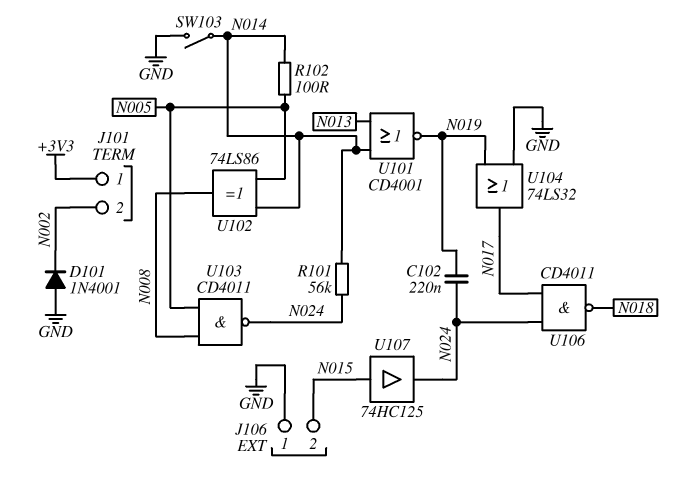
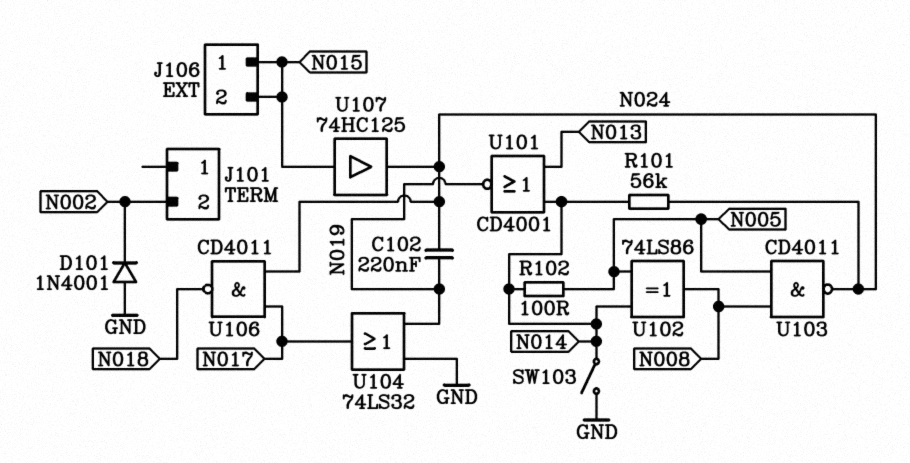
J101 pin 1: +3V3 -> none
J106 pin 1: GND -> N015

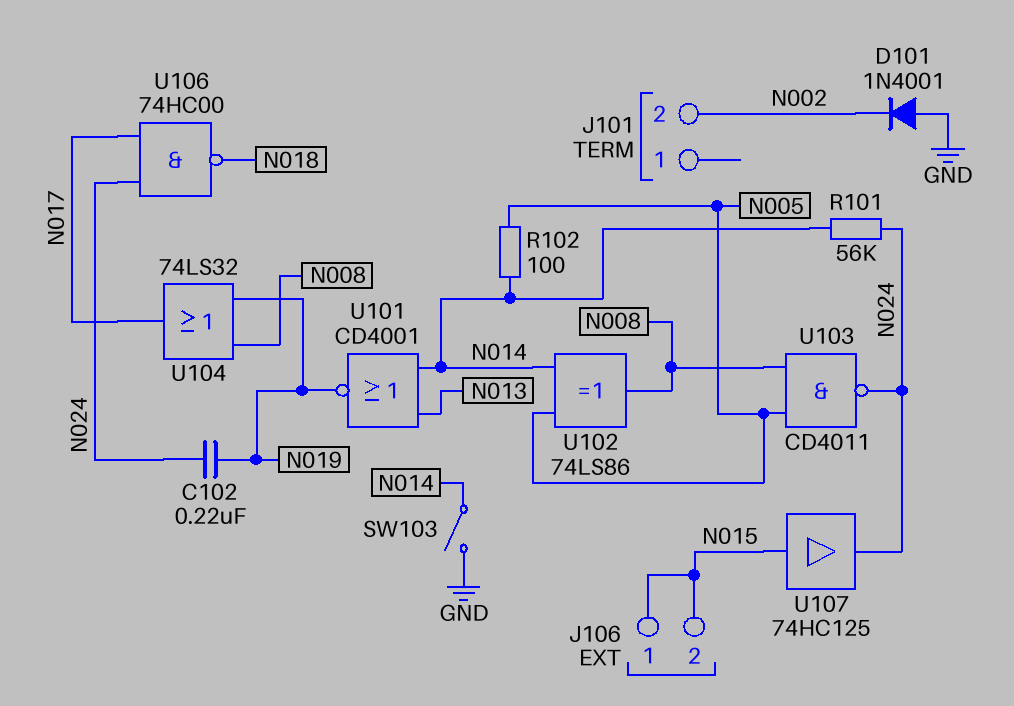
U104: OR 74LS32 (in GND, in N019, out N017) -> OR 74LS32 (in N008, in N019, out N017)
U106: NAND CD4011 (in N017, in N024, out N018) -> NAND 74HC00 (in N017, in N024, out N018)

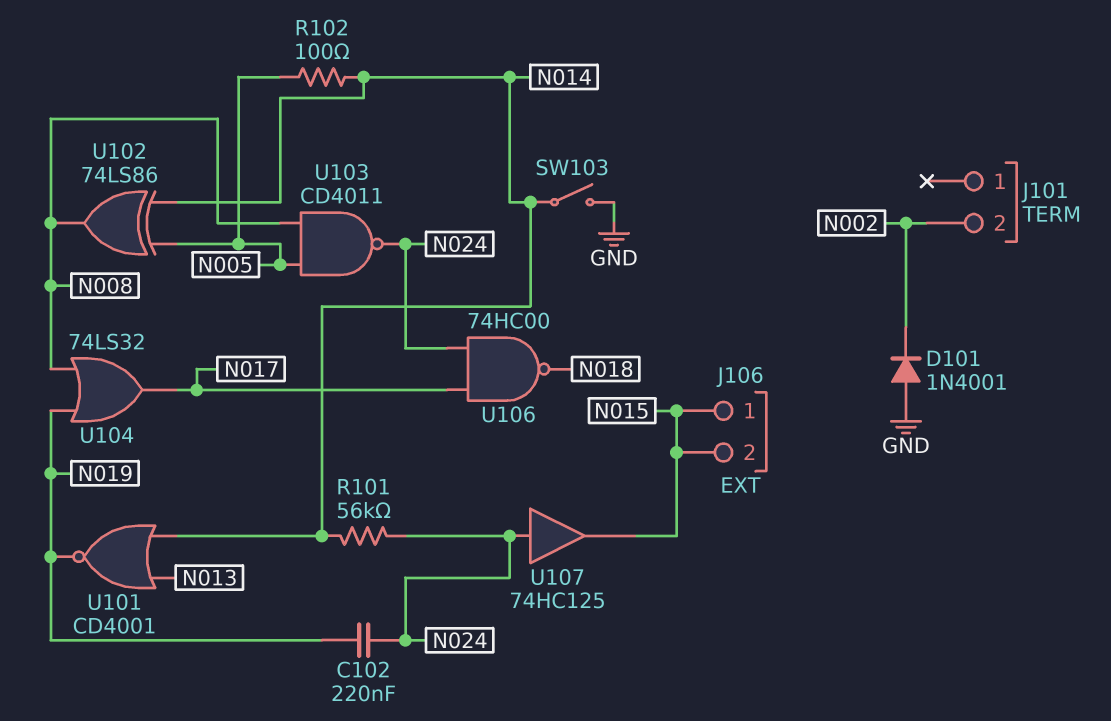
U107: buffer 74HC125 (in N015, out N024) -> buffer 74HC125 (in N024, out N015)

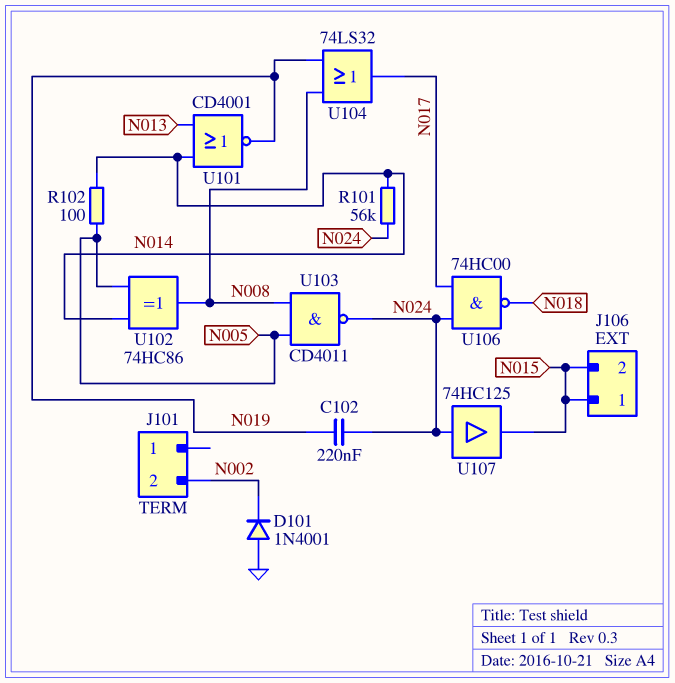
SW103: switch (GND, N014) -> none
U102: XOR 74LS86 (in N005, in N014, out N008) -> XOR 74HC86 (in N005, in N014, out N008)

